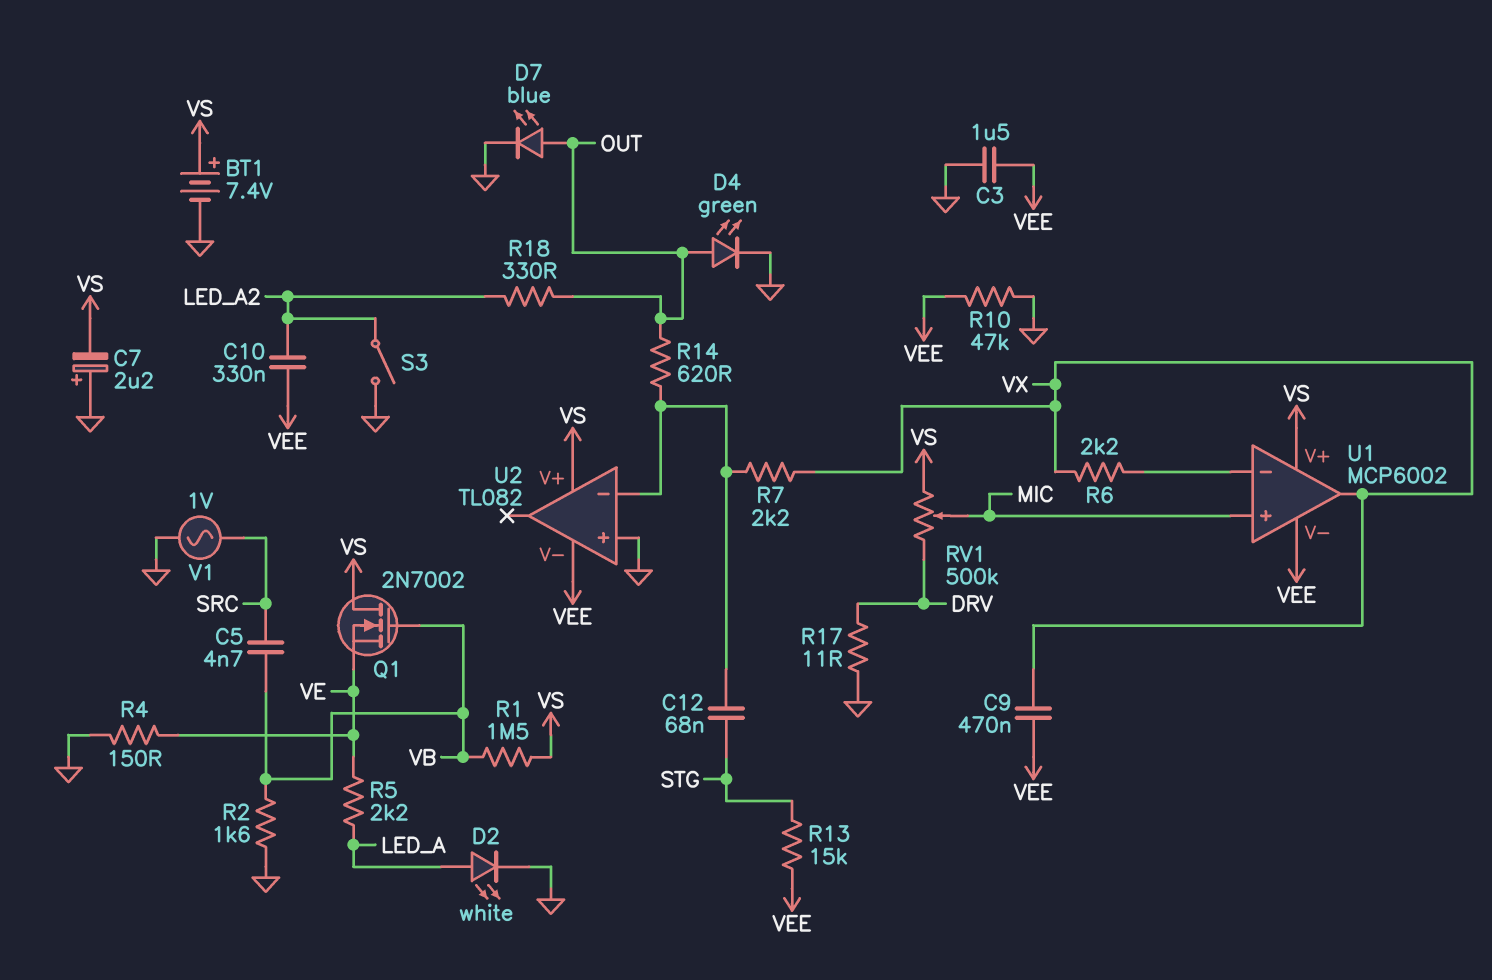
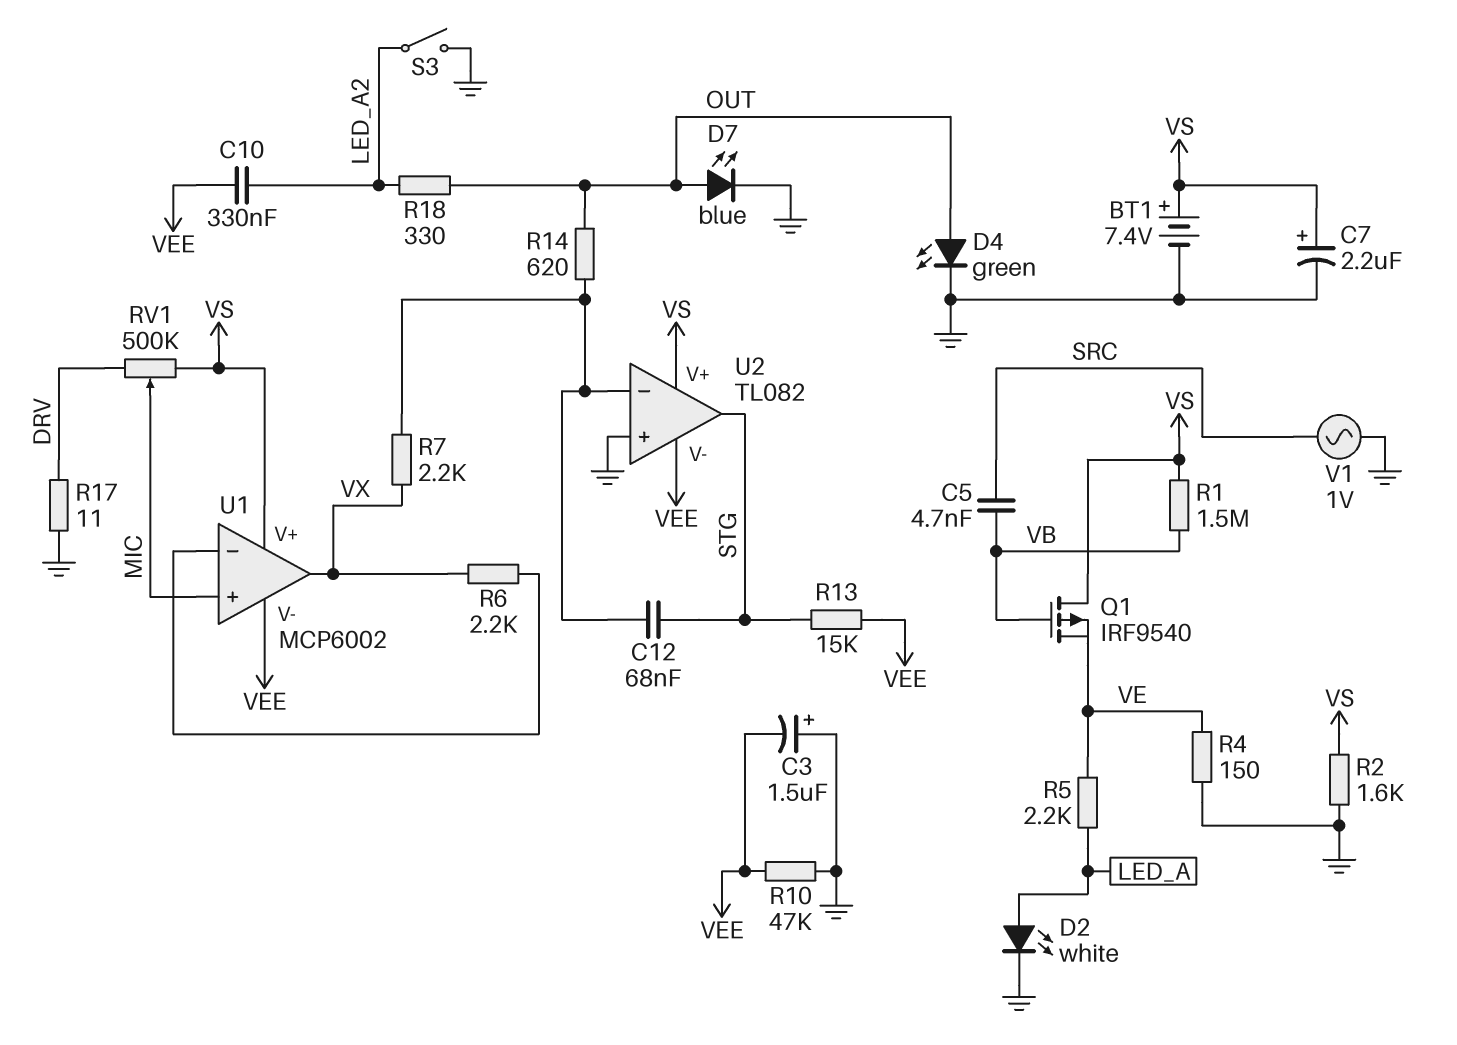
C3: 1.5uF (GND, VEE) -> 1.5uF (plus GND, minus VEE)
C7: 2.2uF (plus GND, minus VS) -> 2.2uF (plus VS, minus GND)
C9: 470nF (VEE, VX) -> none
Q1: NMOS 2N7002 (G VB, D VS, S VE) -> PMOS IRF9540 (G VB, D VS, S VE)
R2: 1.6k (GND, VB) -> 1.6k (GND, VS)
U2 pin out: none -> STG

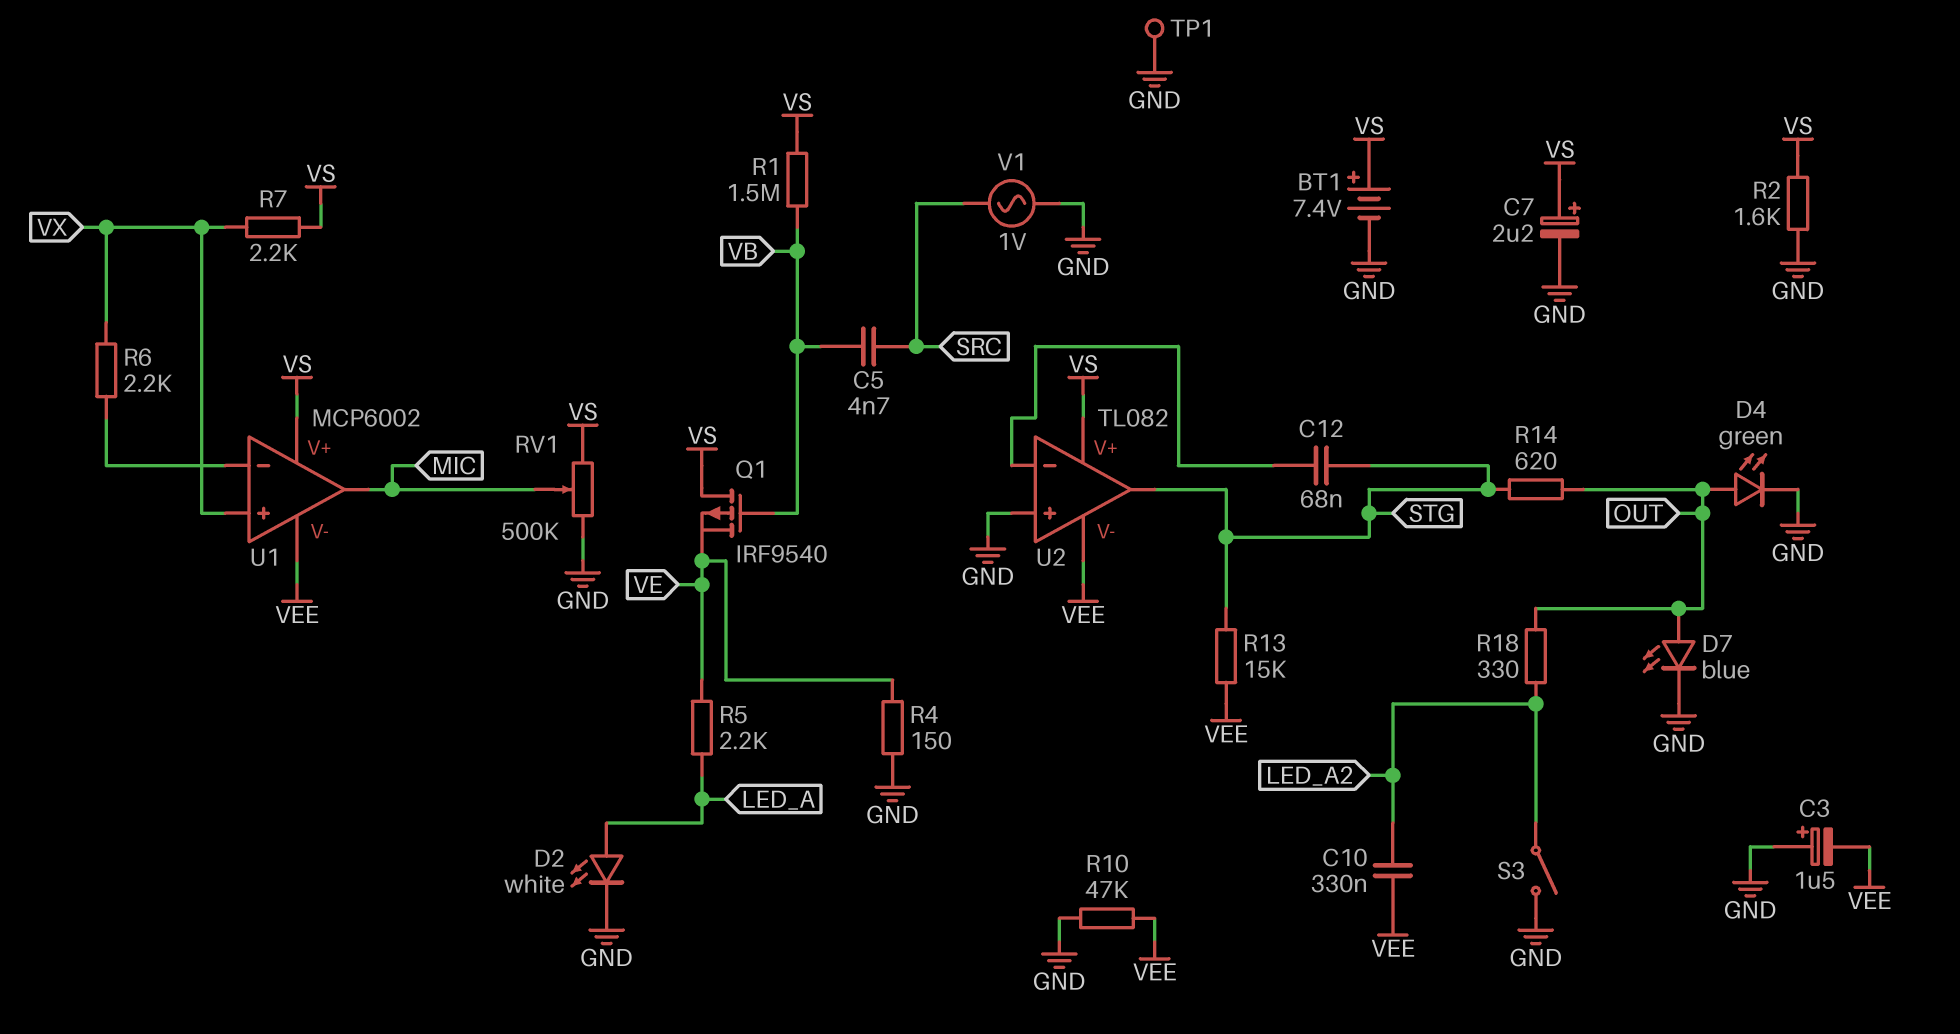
R7: 2.2k (U2/in-, VX) -> 2.2k (VS, VX)
R14: 620 (OUT, U2/in-) -> 620 (OUT, STG)
R17: 11 (DRV, GND) -> none
RV1: 500k (DRV, VS, wiper MIC) -> 500k (GND, VS, wiper MIC)
TP1: none -> test point (GND)
U1 pin in+: MIC -> VX
U1 pin out: VX -> MIC

